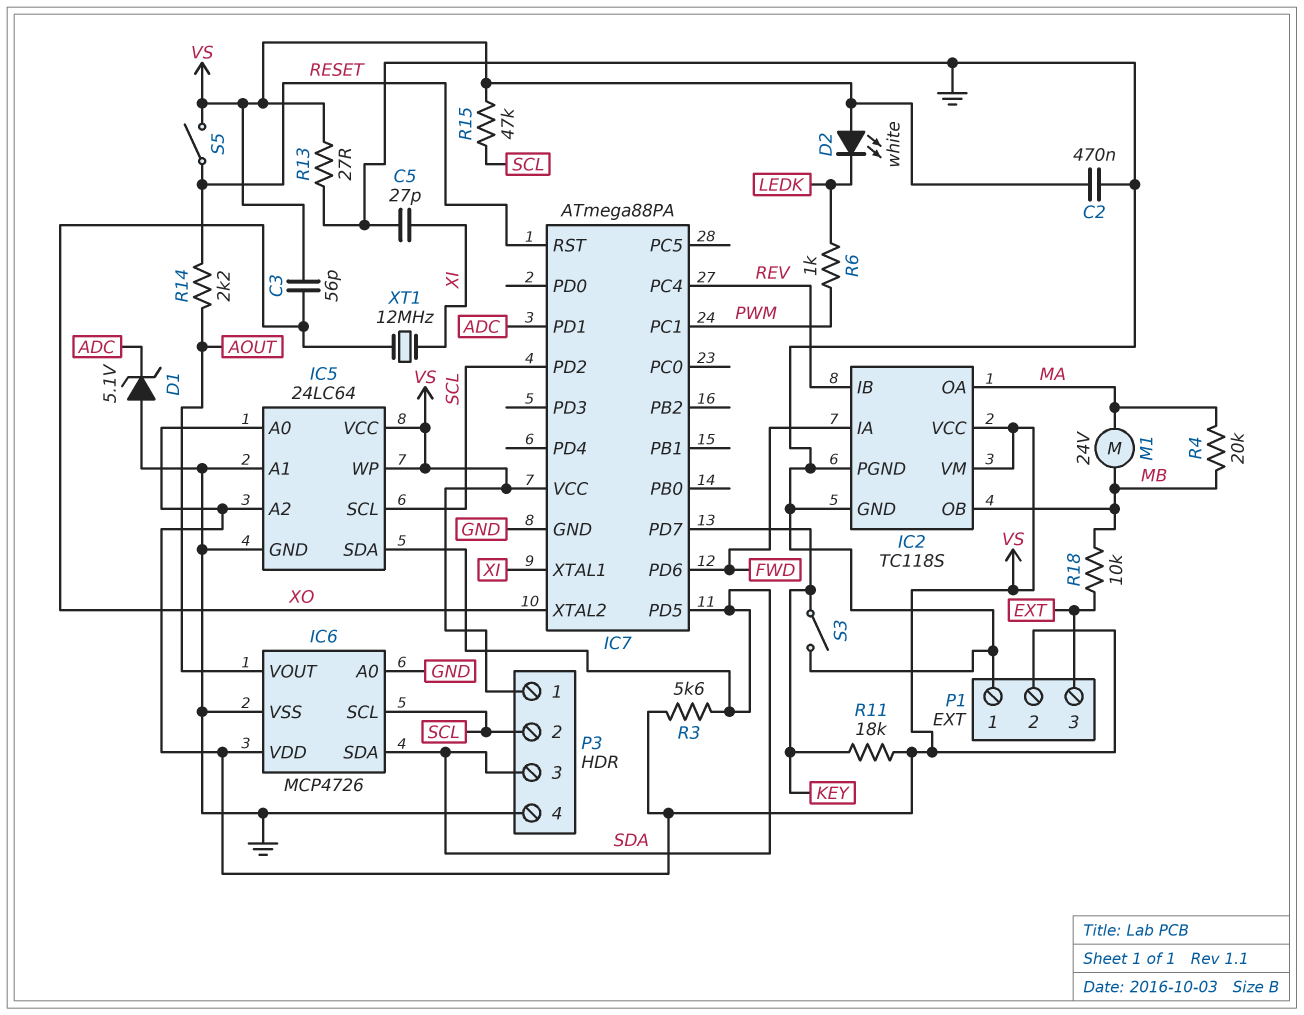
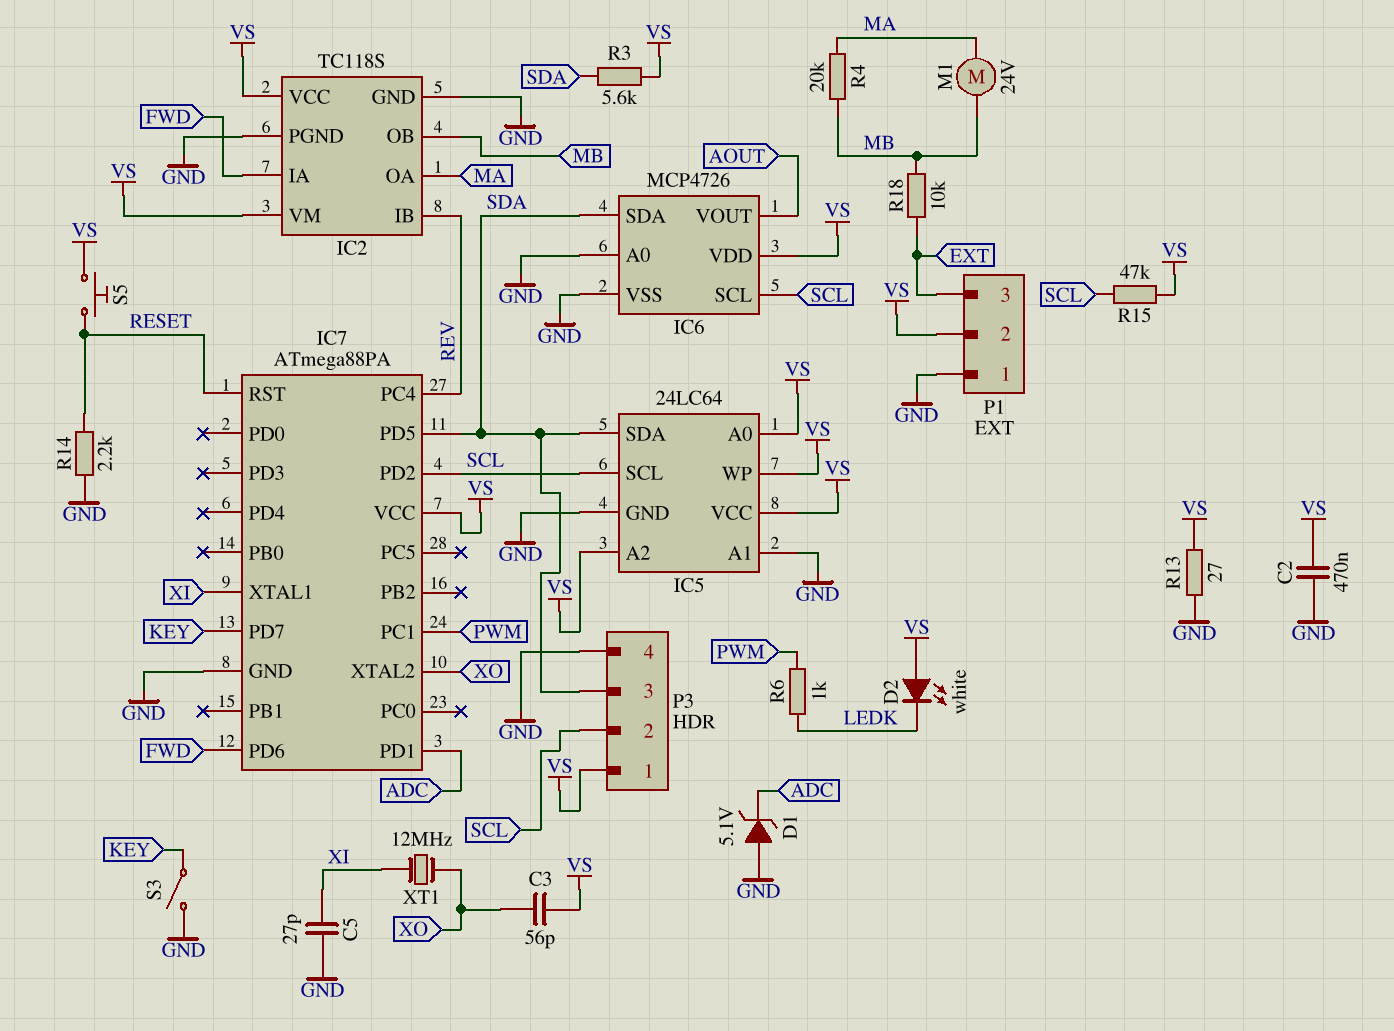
R11: 18k (KEY, VS) -> none
R14: 2.2k (AOUT, RESET) -> 2.2k (GND, RESET)
S5: switch (RESET, VS) -> button (RESET, VS)

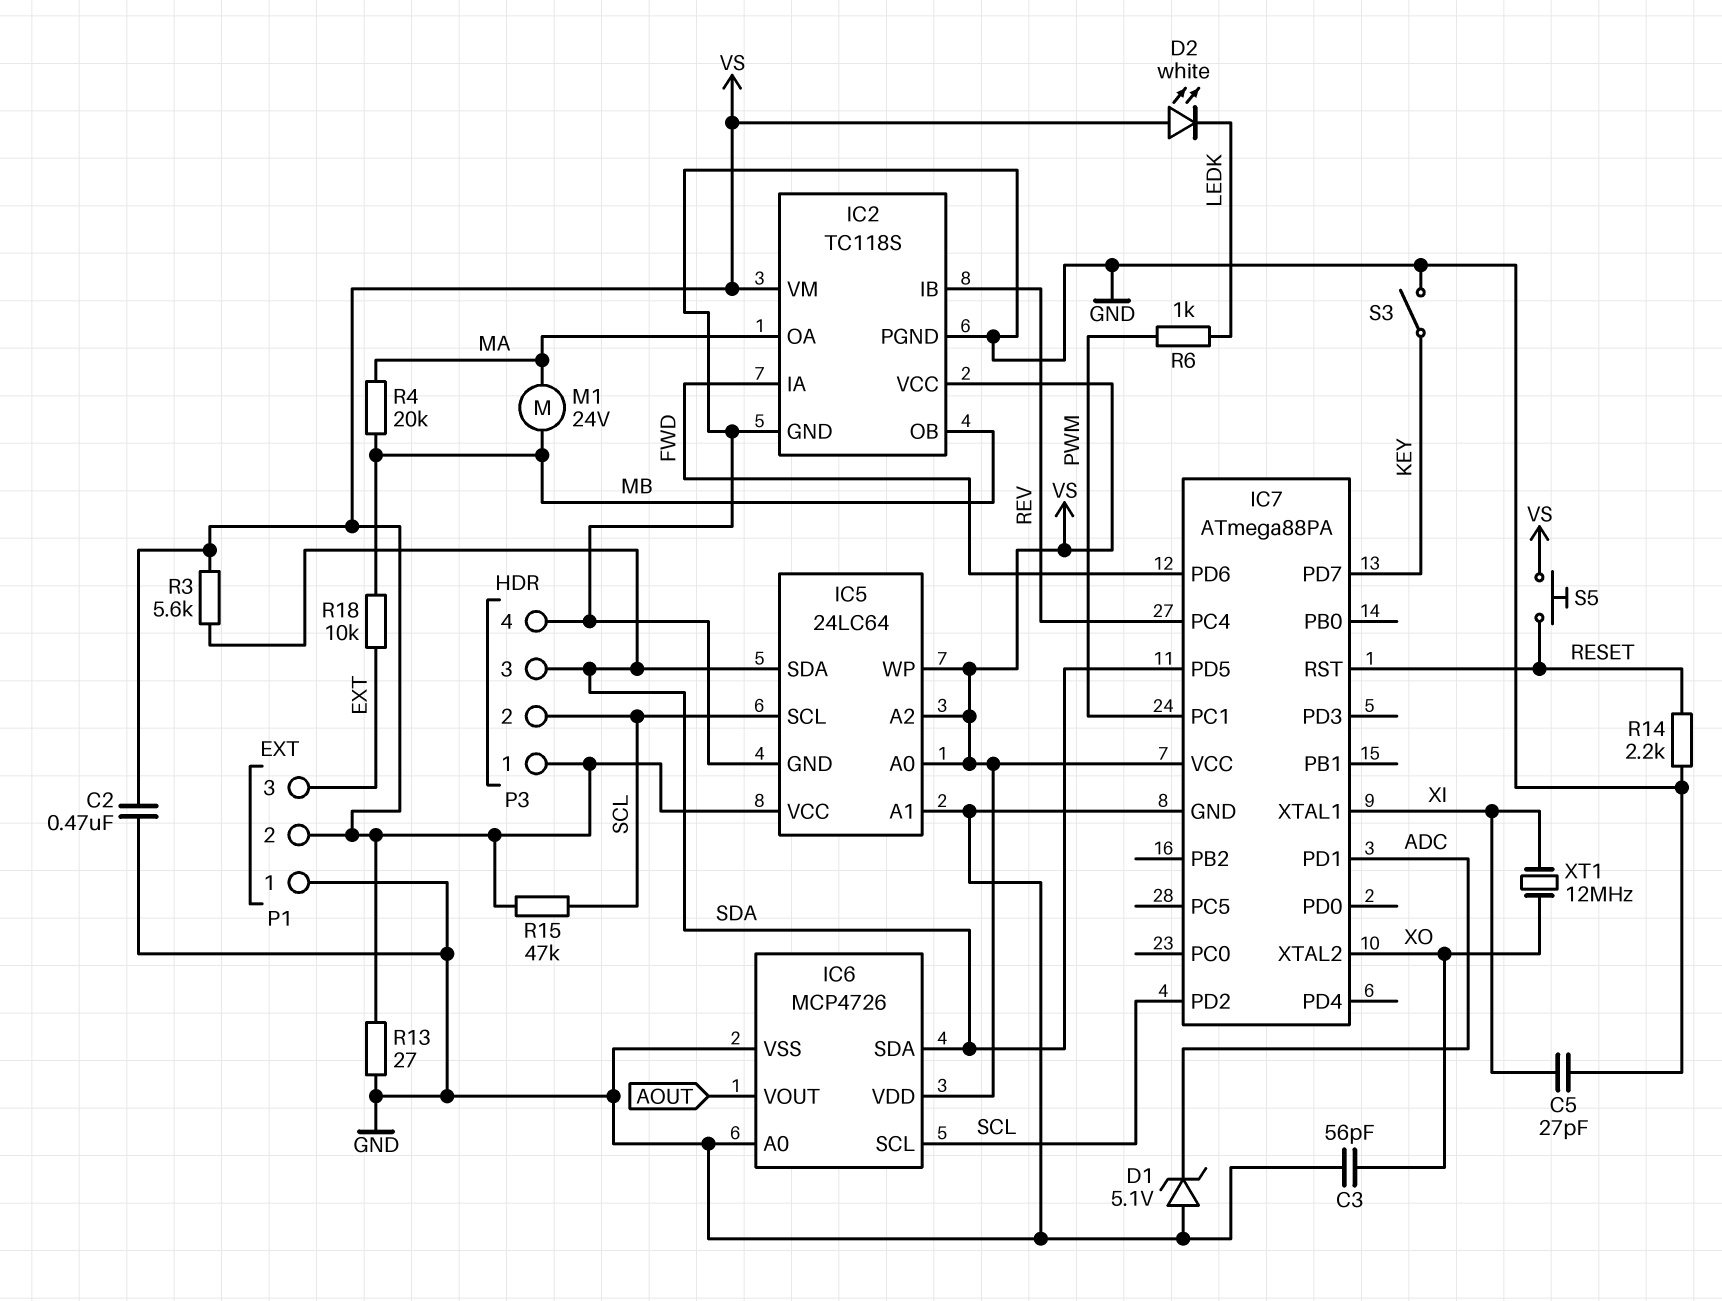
C3: 56pF (VS, XO) -> 56pF (GND, XO)

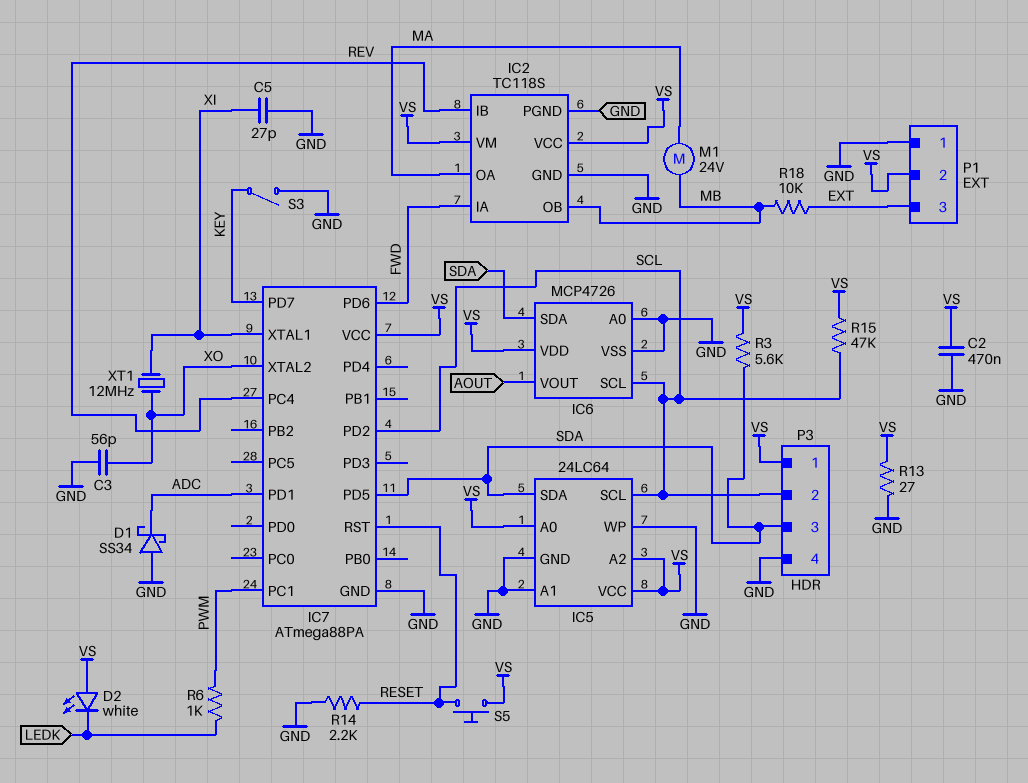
D1: zener 5.1V (A GND, K ADC) -> schottky SS34 (A GND, K ADC)
IC5 pin WP: VS -> GND
R4: 20k (MA, MB) -> none

